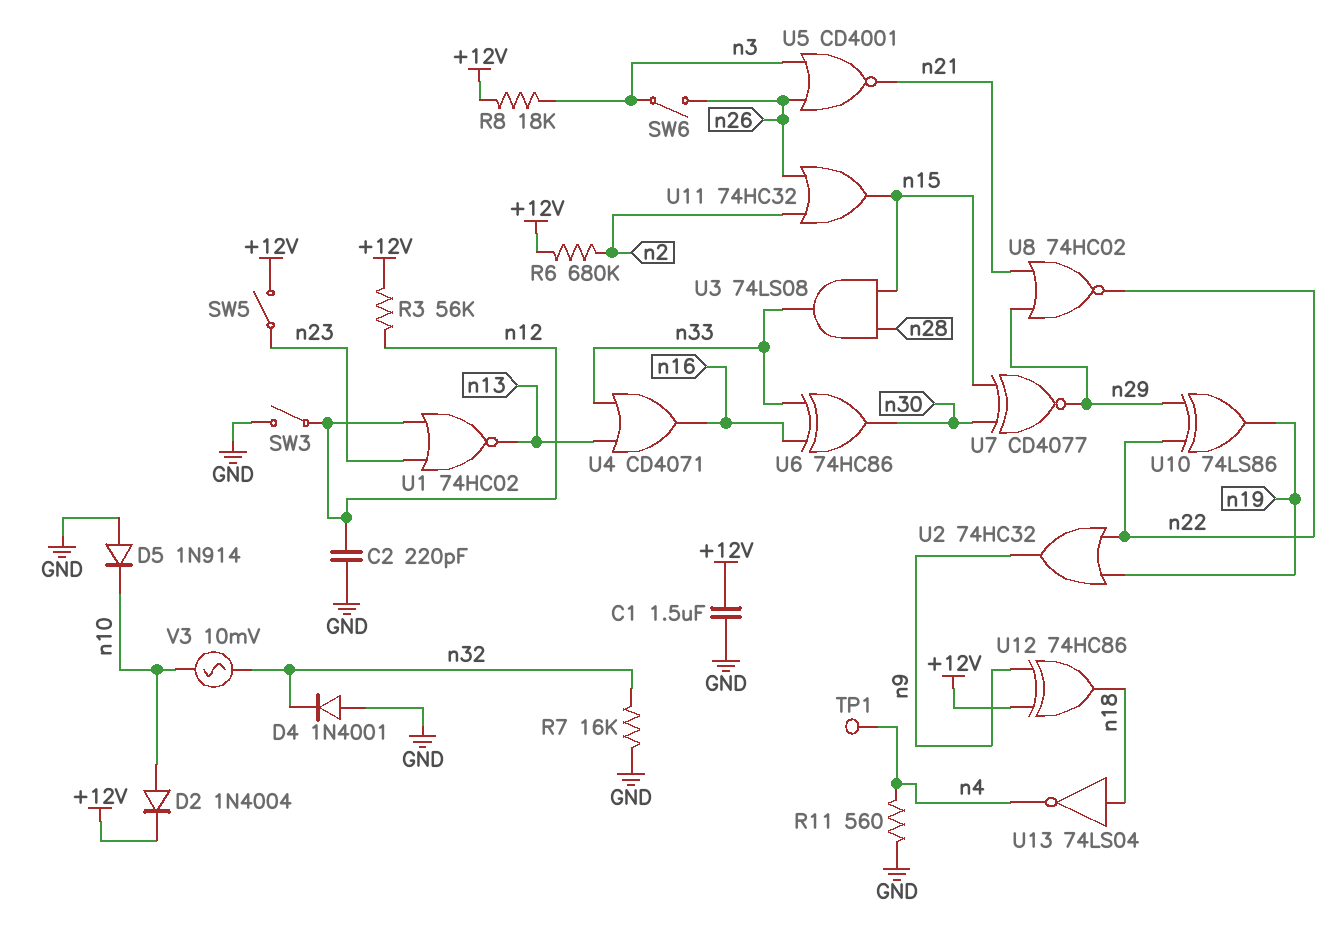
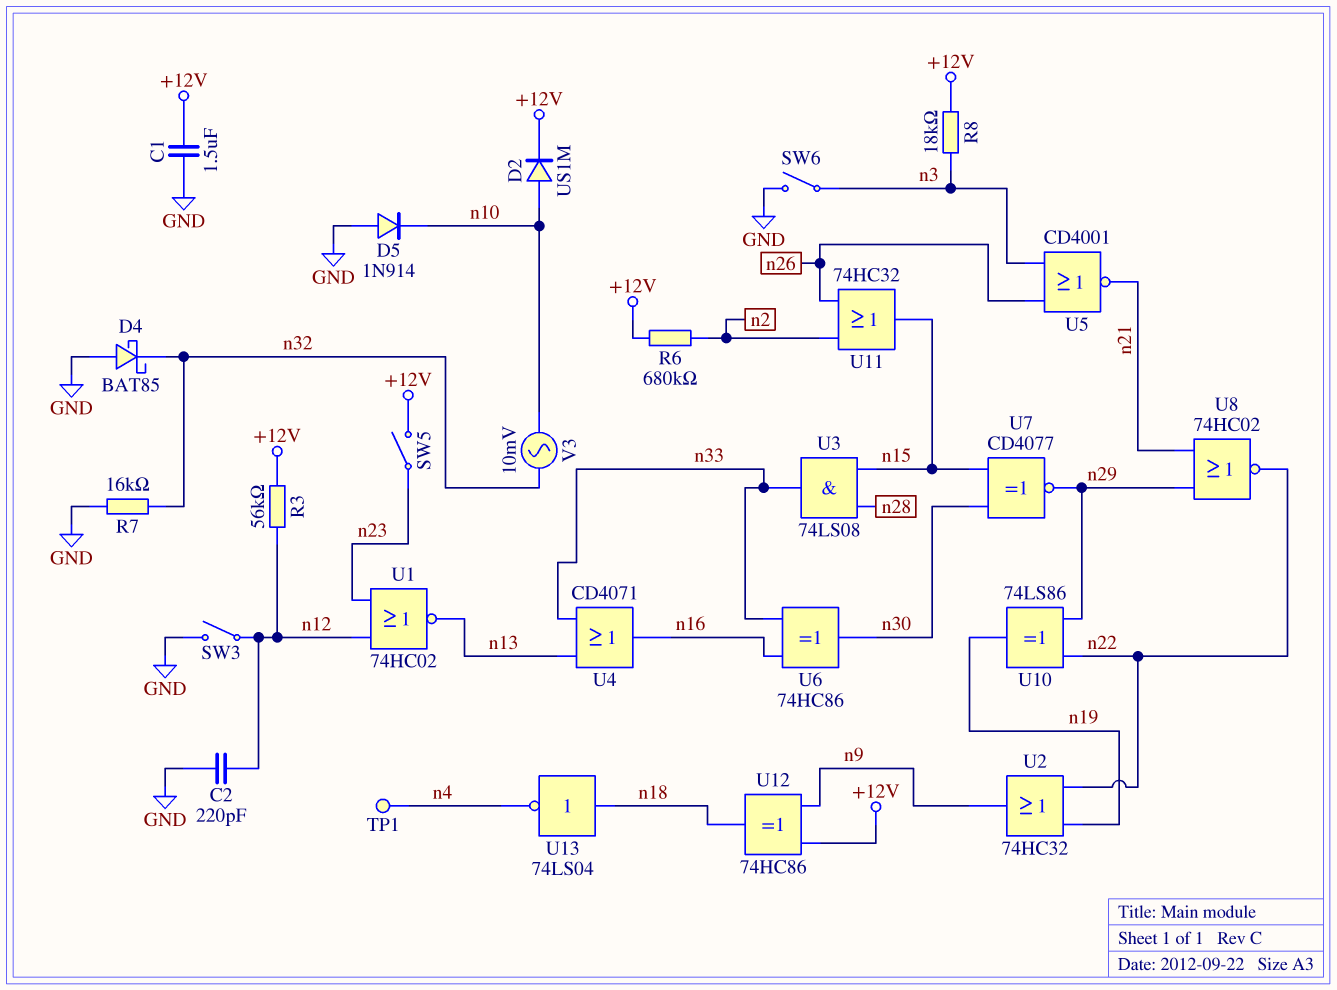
D2: diode 1N4004 (A n10, K +12V) -> diode US1M (A n10, K +12V)
D4: diode 1N4001 (A GND, K n32) -> schottky BAT85 (A GND, K n32)
R11: 560 (GND, n4) -> none
SW6: switch (n3, n26) -> switch (GND, n3)

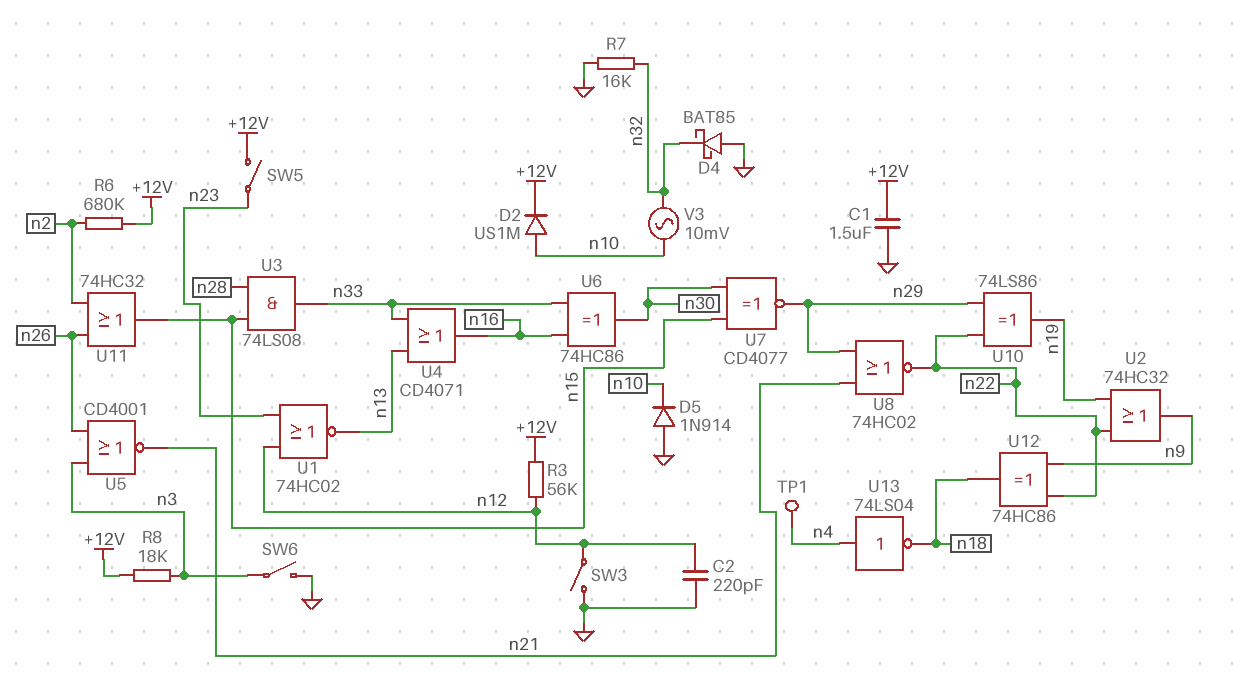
U12: XOR 74HC86 (in +12V, in n9, out n18) -> XOR 74HC86 (in n9, in n22, out n18)
U13: NOT 74LS04 (in n18, out n4) -> NOT 74LS04 (in n4, out n18)

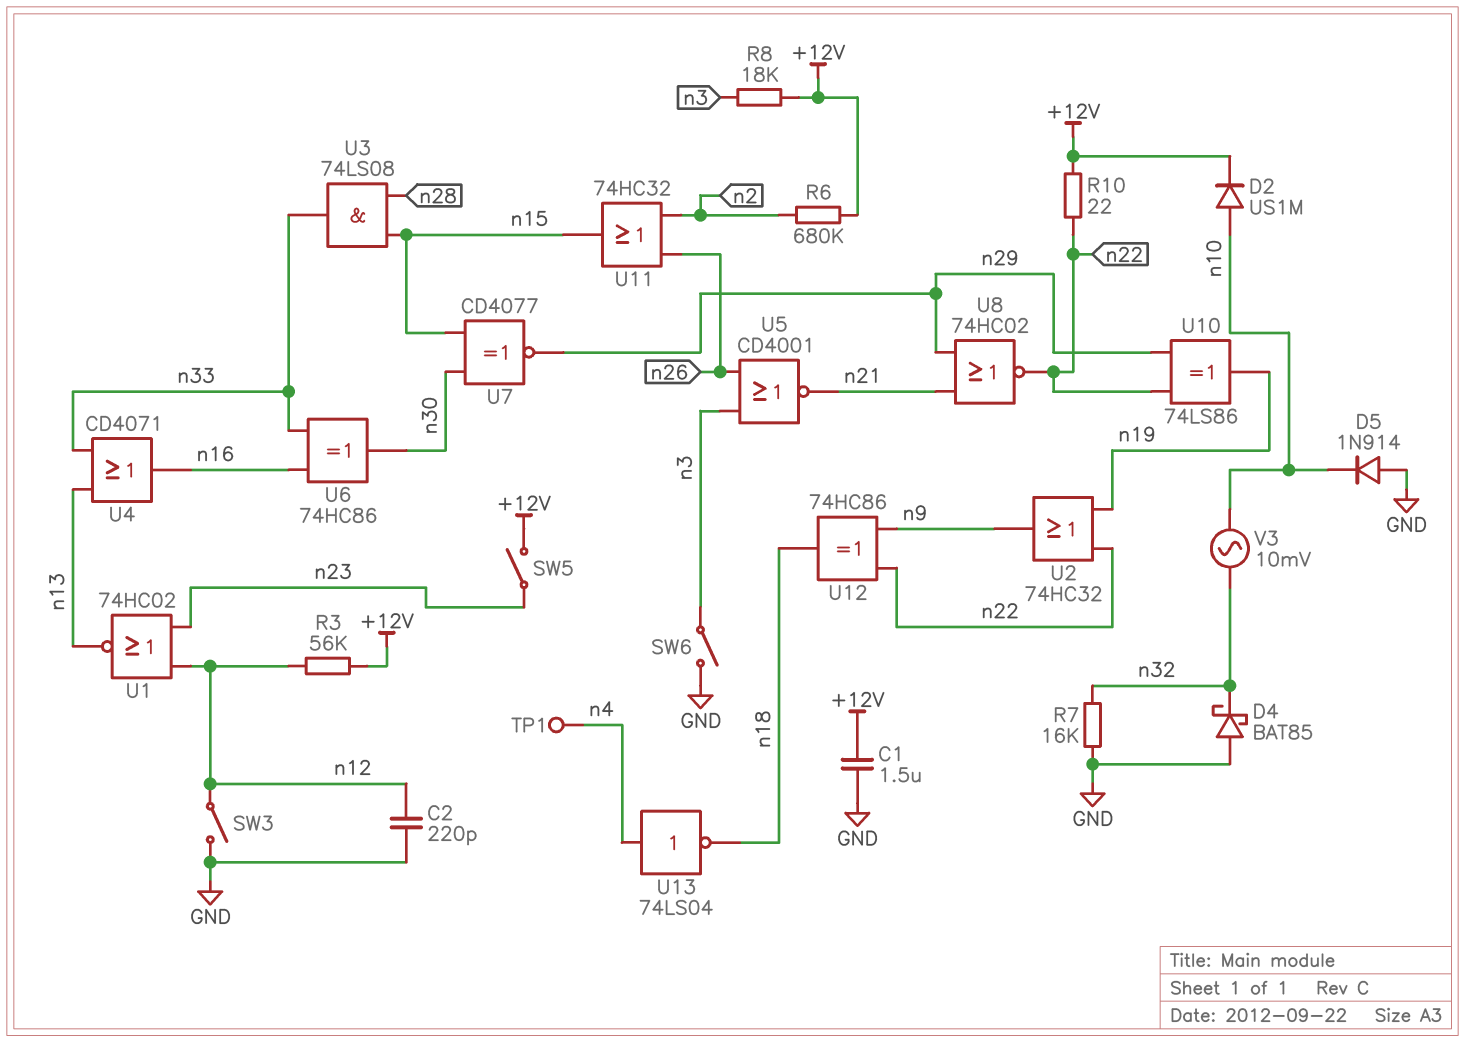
R10: none -> 22 (+12V, n22)

